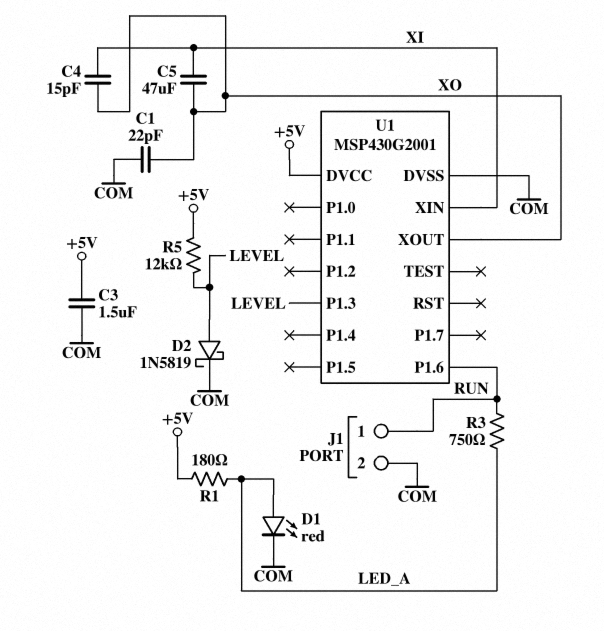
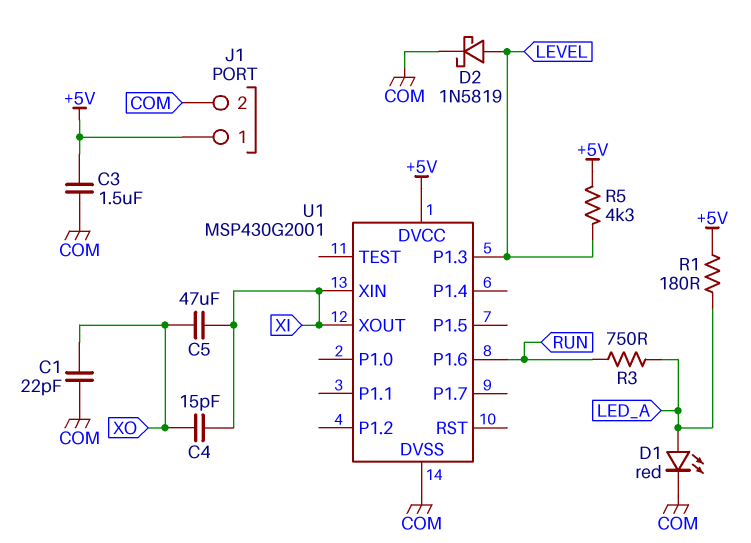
J1 pin 1: RUN -> +5V
R5: 12k (+5V, LEVEL) -> 4.3k (+5V, LEVEL)
U1 pin XOUT: XO -> XI

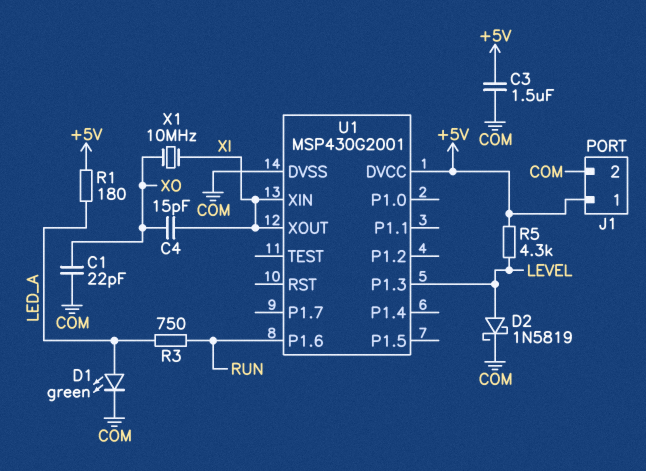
C5: 47uF (XI, XO) -> none
D1: LED red (A LED_A, K COM) -> LED green (A LED_A, K COM)
X1: none -> 10MHz (XI, XO)

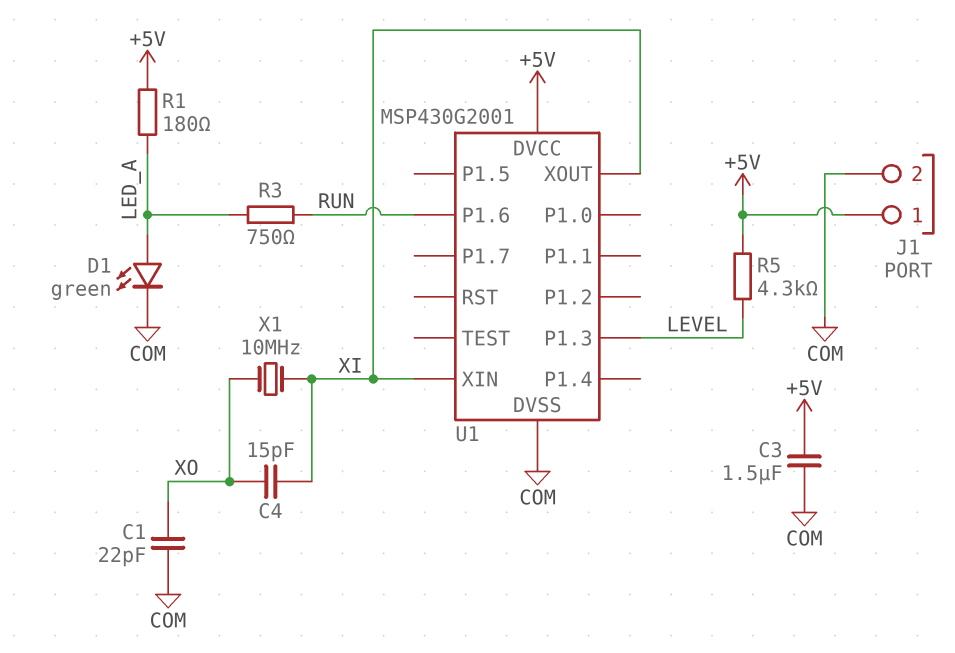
D2: schottky 1N5819 (A LEVEL, K COM) -> none

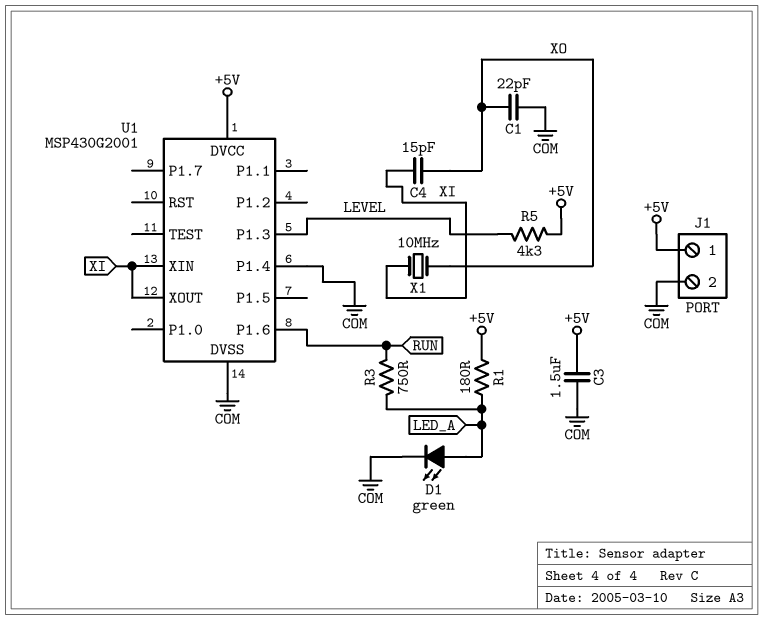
U1 pin P1.4: none -> COM

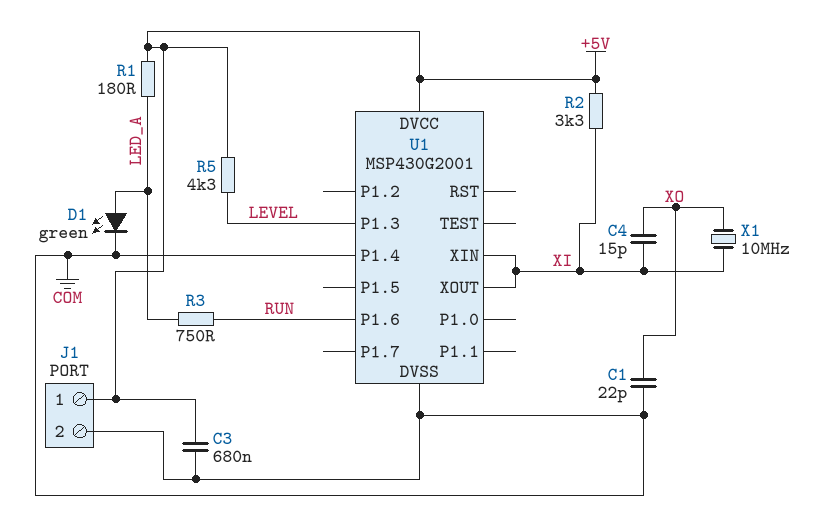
C3: 1.5uF (+5V, COM) -> 680nF (+5V, COM)
R2: none -> 3.3k (+5V, XI)

